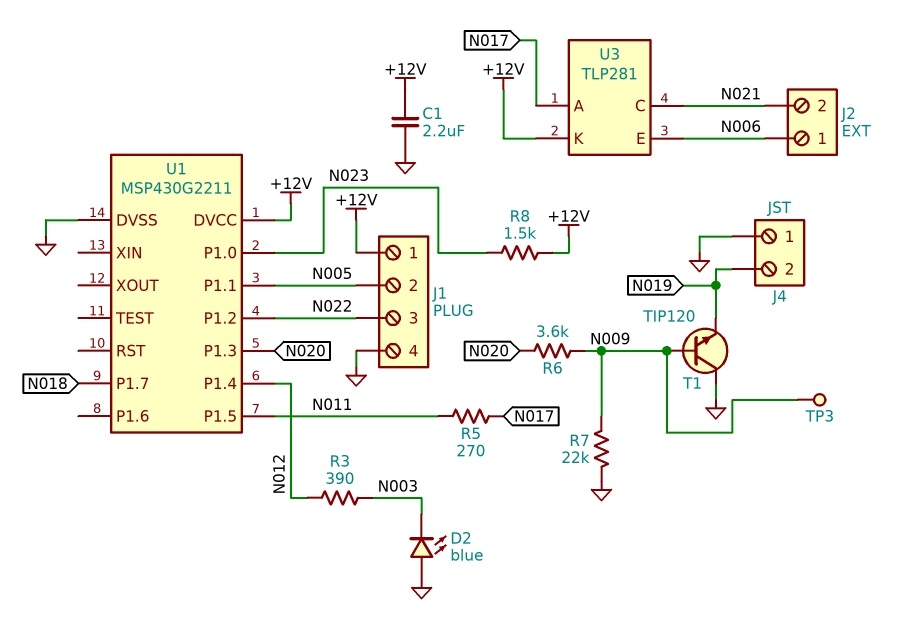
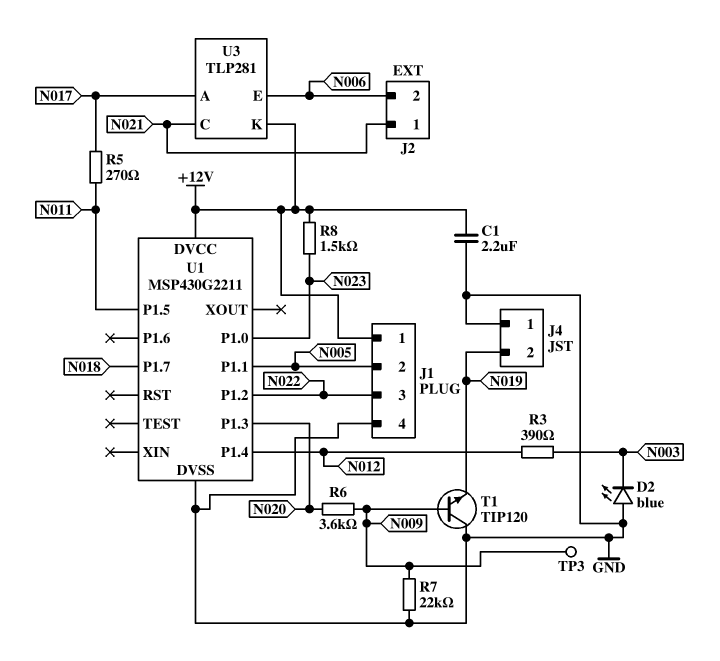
J2 pin 1: N006 -> N021
J2 pin 2: N021 -> N006

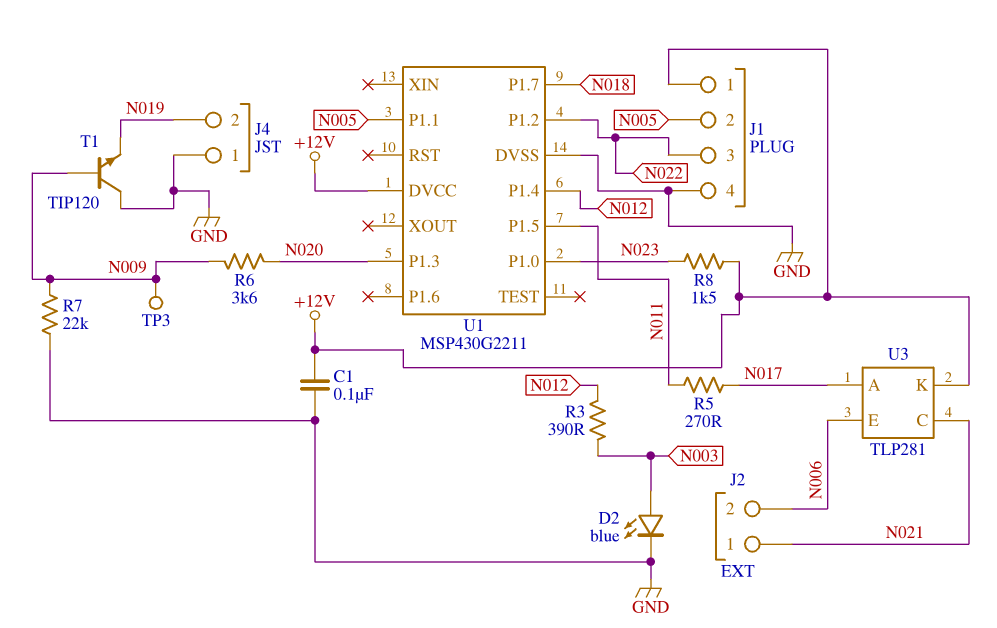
C1: 2.2uF (+12V, GND) -> 100nF (+12V, GND)
D2: LED blue (A GND, K N003) -> LED blue (A N003, K GND)

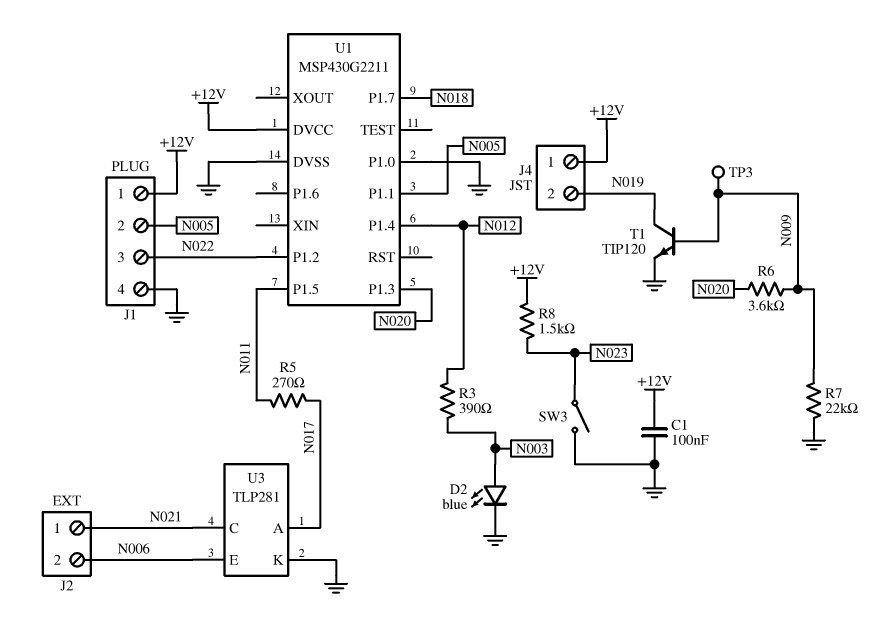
J4 pin 1: GND -> +12V
SW3: none -> switch (GND, N023)
T1: NPN TIP120 (B N009, C GND, E N019) -> NPN TIP120 (B N009, C N019, E GND)
U1 pin P1.0: N023 -> GND
U3 pin K: +12V -> GND

